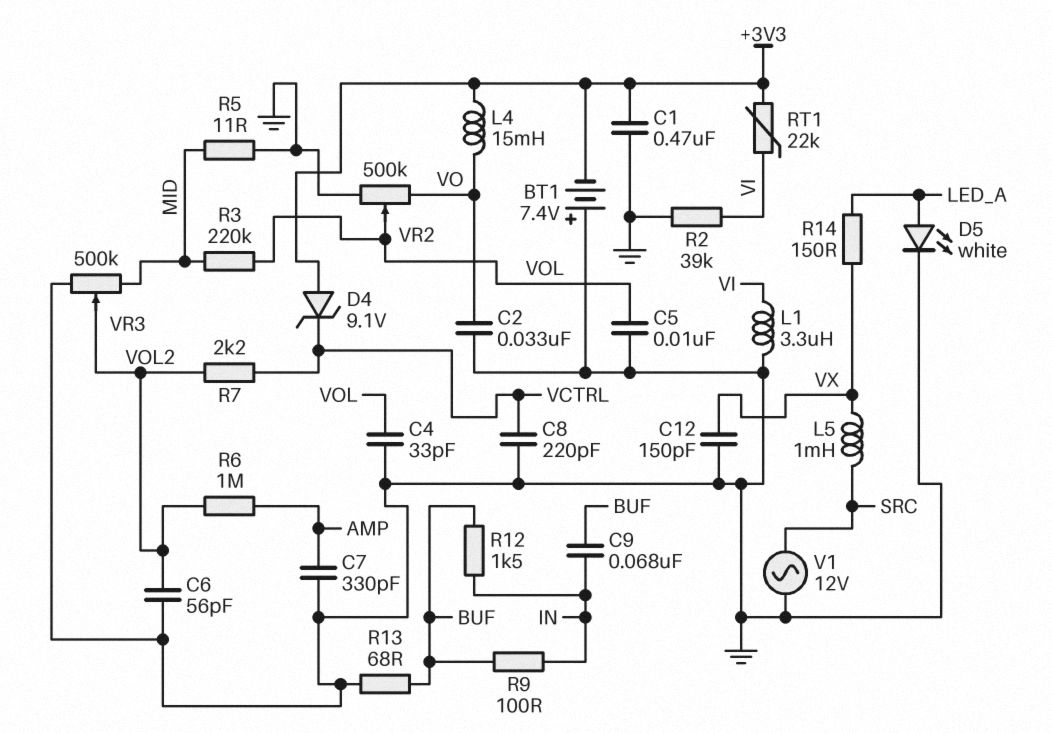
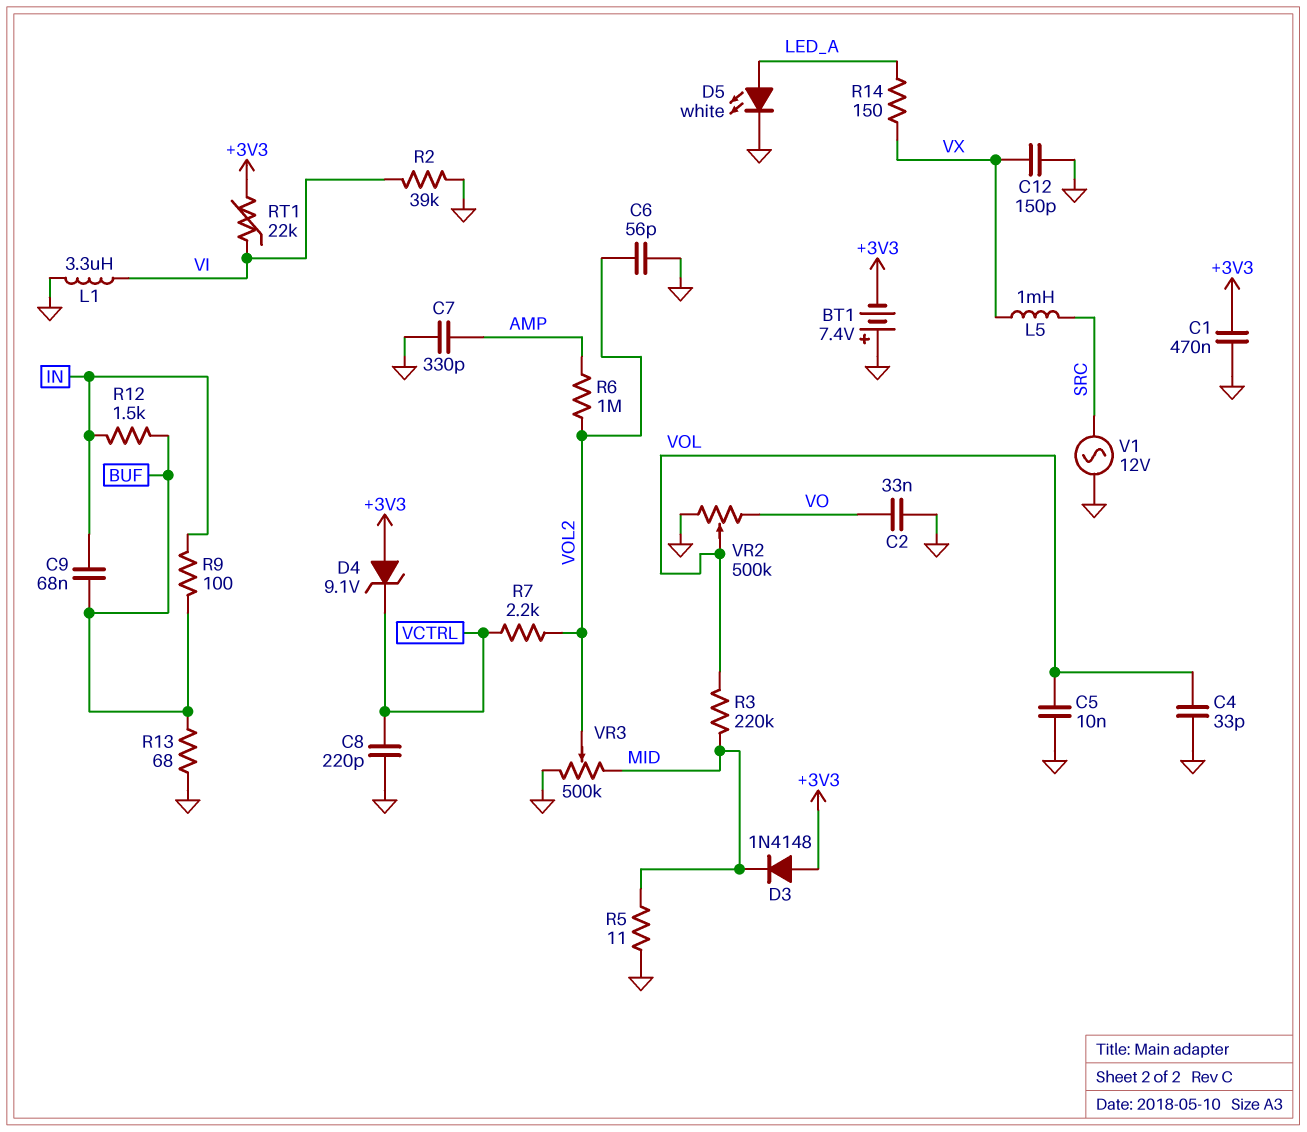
D3: none -> diode 1N4148 (A +3V3, K MID)
L4: 15mH (+3V3, VO) -> none

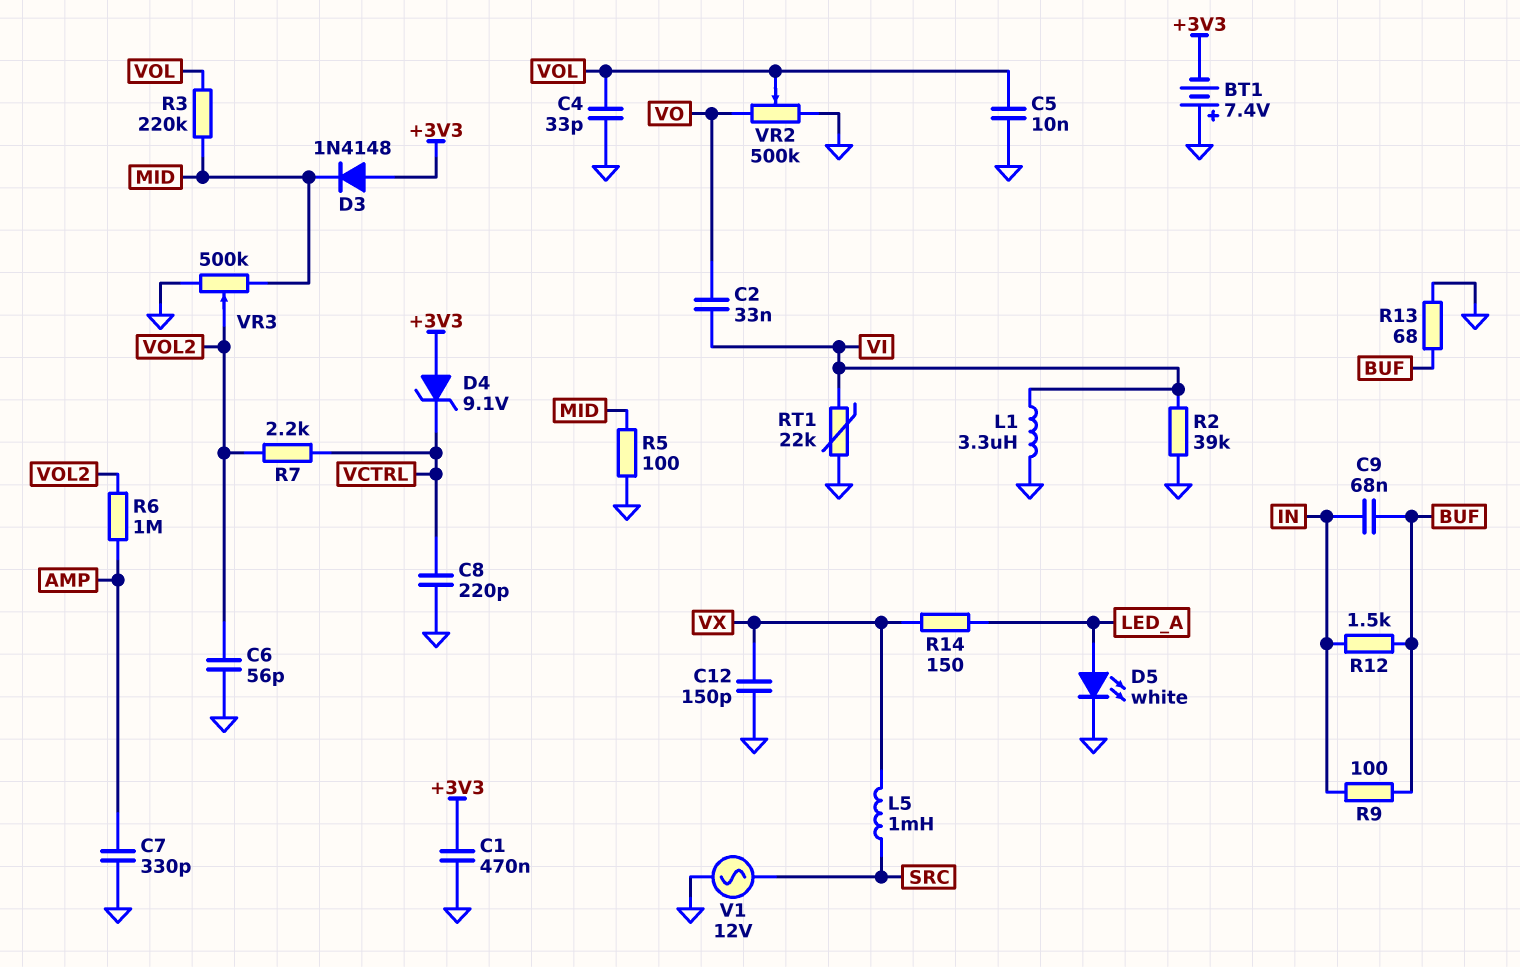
C2: 33nF (GND, VO) -> 33nF (VI, VO)
R5: 11 (GND, MID) -> 100 (GND, MID)
RT1: 22k (+3V3, VI) -> 22k (GND, VI)

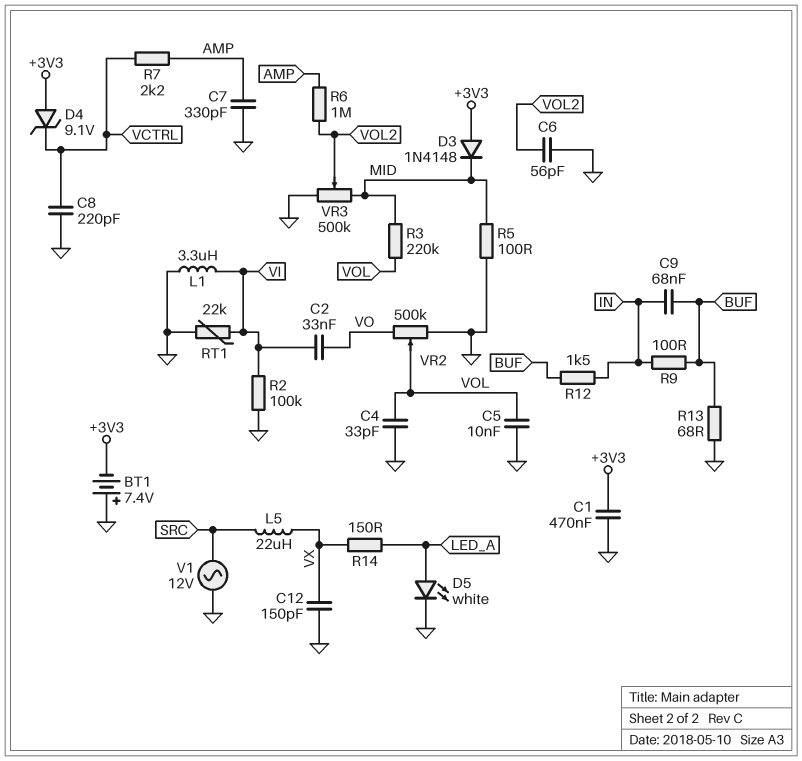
L5: 1mH (SRC, VX) -> 22uH (SRC, VX)
R2: 39k (GND, VI) -> 100k (GND, VI)
R7: 2.2k (VCTRL, VOL2) -> 2.2k (AMP, VCTRL)

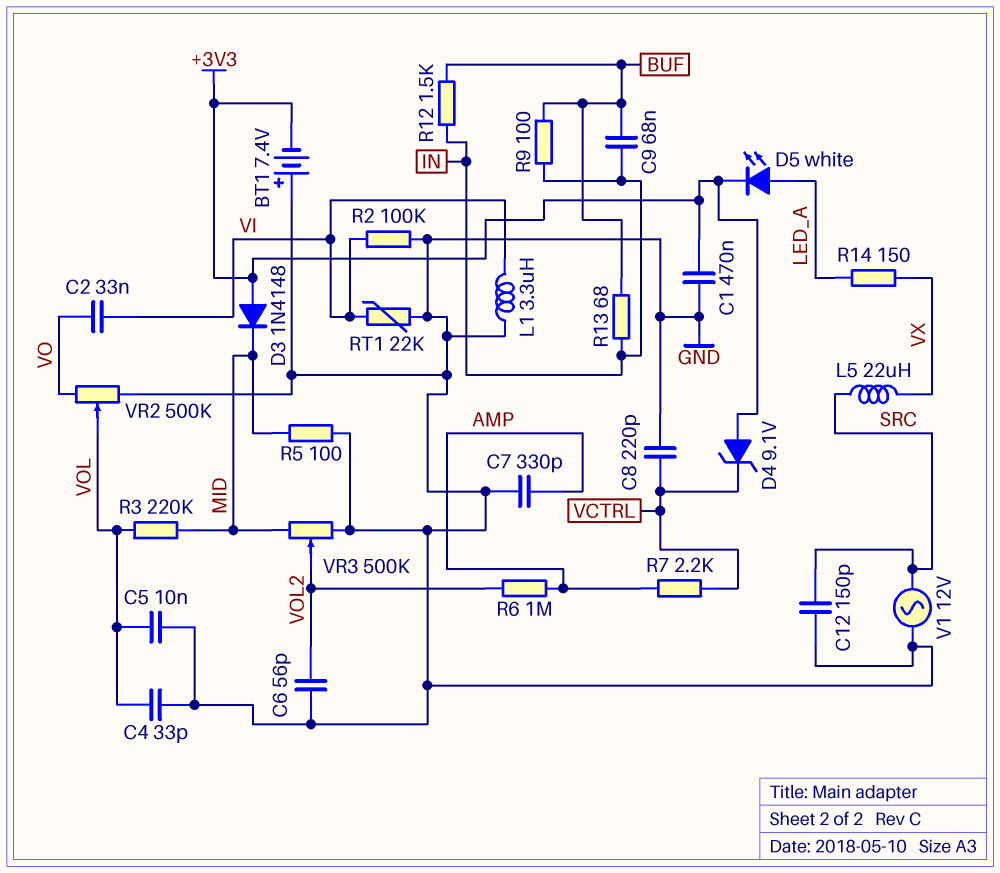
C12: 150pF (GND, VX) -> 150pF (GND, SRC)
D5: LED white (A LED_A, K GND) -> LED white (A LED_A, K +3V3)
R13: 68 (BUF, GND) -> 68 (BUF, IN)

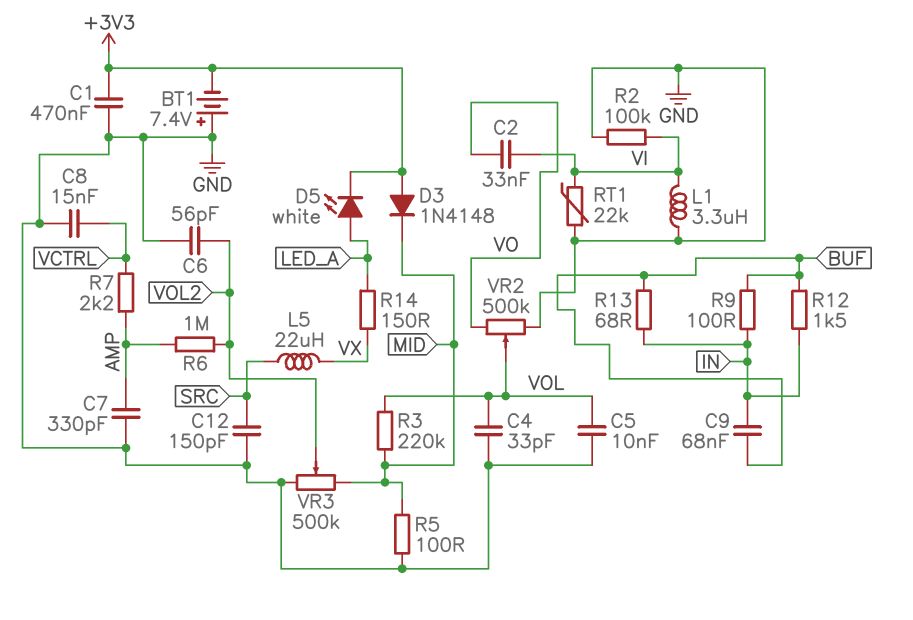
C8: 220pF (GND, VCTRL) -> 15nF (GND, VCTRL)
D4: zener 9.1V (A +3V3, K VCTRL) -> none
V1: AC 12V (GND, SRC) -> none

